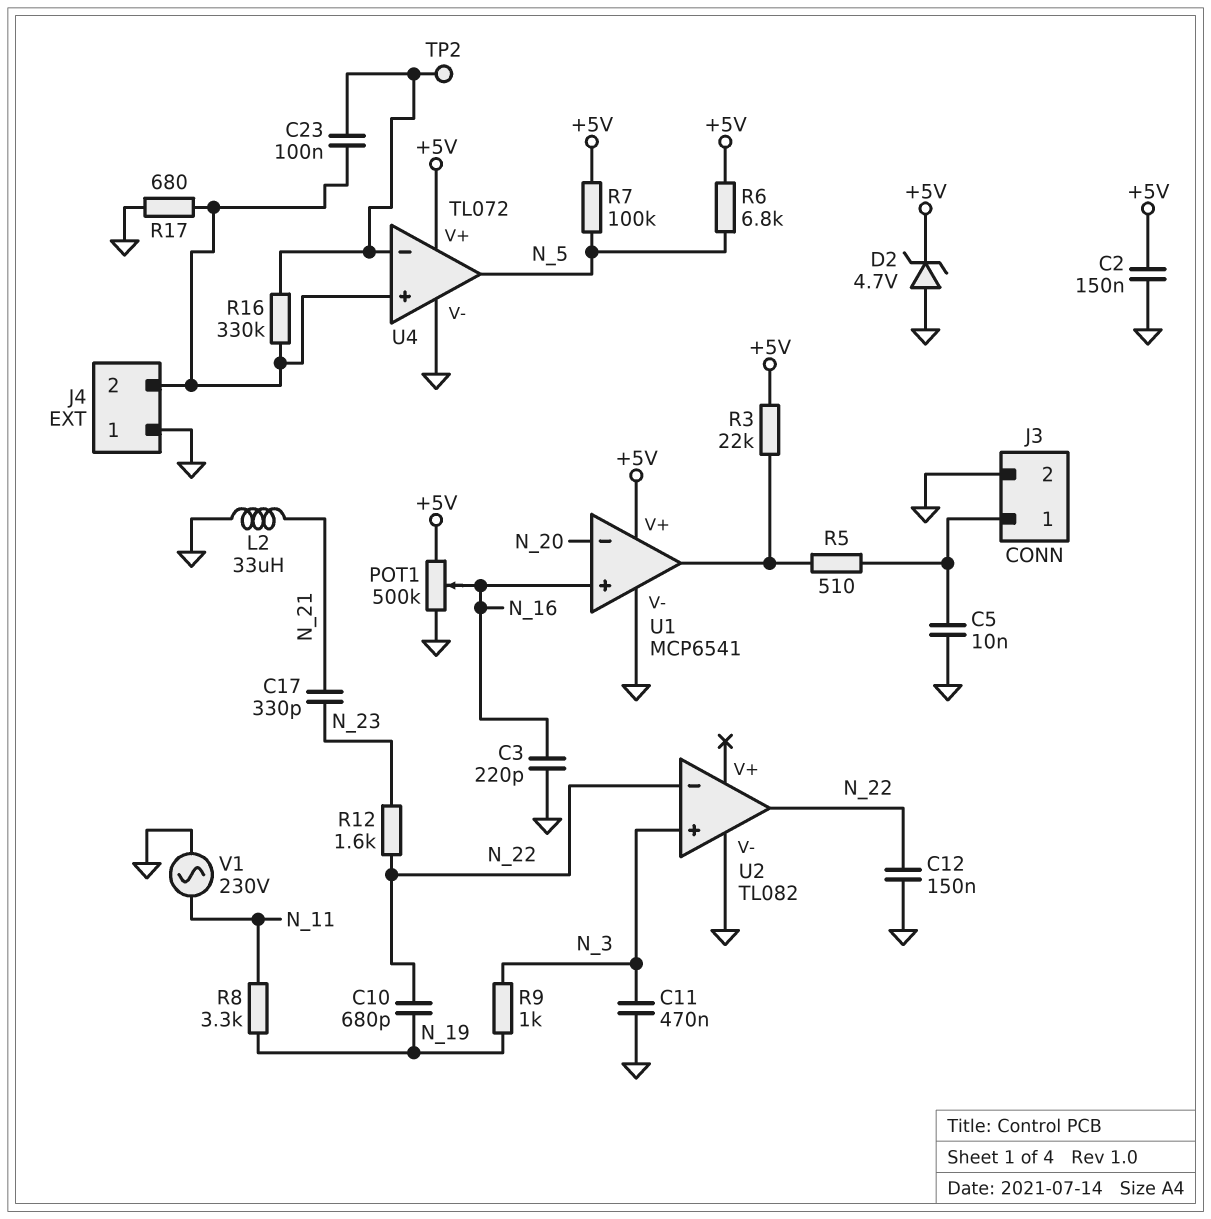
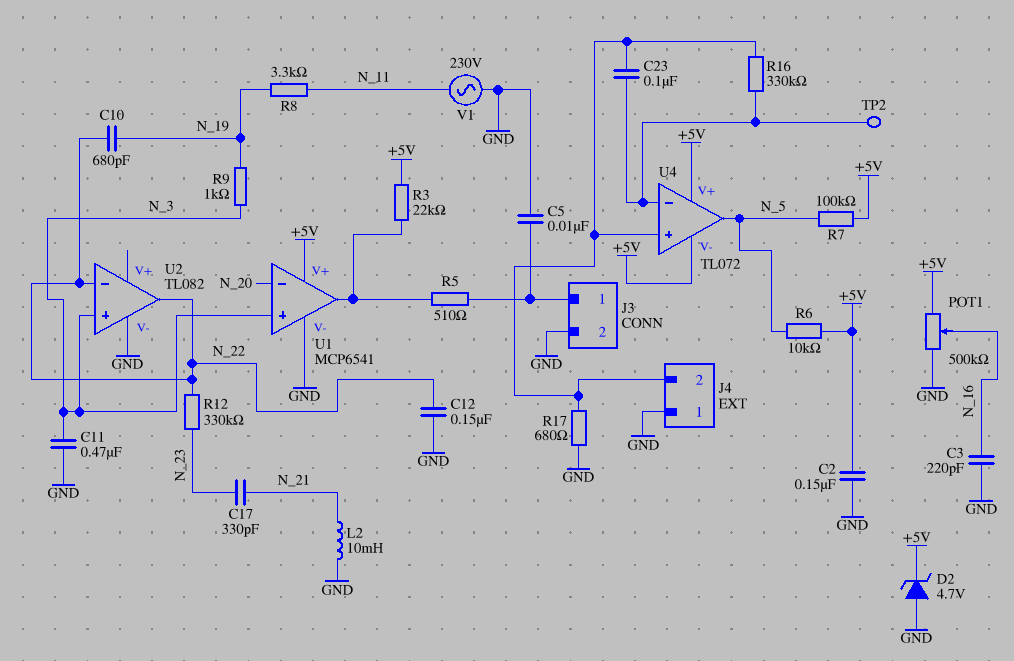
L2: 33uH (GND, N_21) -> 10mH (GND, N_21)
R6: 6.8k (+5V, N_5) -> 10k (+5V, N_5)
R12: 1.6k (N_22, N_23) -> 330k (N_22, N_23)
U1 pin in+: N_16 -> N_3
U4 pin V-: GND -> +5V

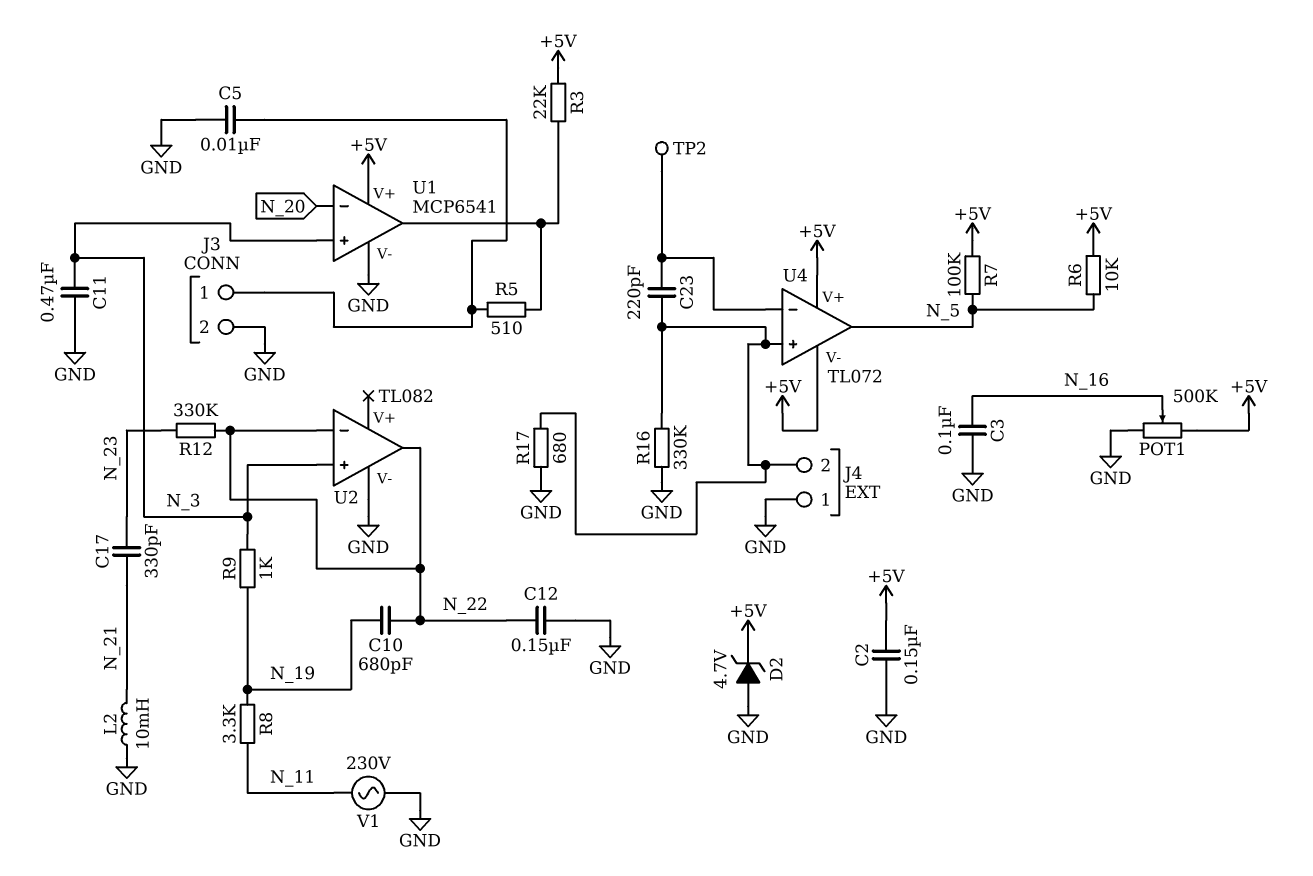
C3: 220pF (GND, N_16) -> 100nF (GND, N_16)
C23: 100nF (J4/2, U4/in-) -> 220pF (J4/2, U4/in-)
R16: 330k (J4/2, U4/in-) -> 330k (GND, J4/2)

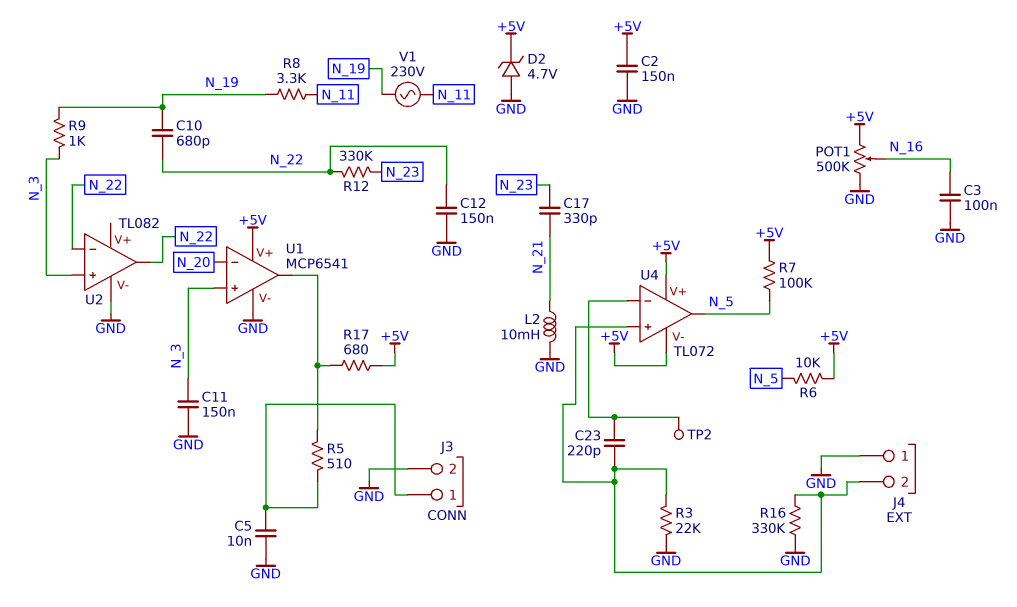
C11: 470nF (GND, N_3) -> 150nF (GND, N_3)
R3: 22k (+5V, U1/out) -> 22k (GND, J4/2)
R17: 680 (GND, J4/2) -> 680 (+5V, U1/out)
V1: AC 230V (GND, N_11) -> AC 230V (N_11, N_19)

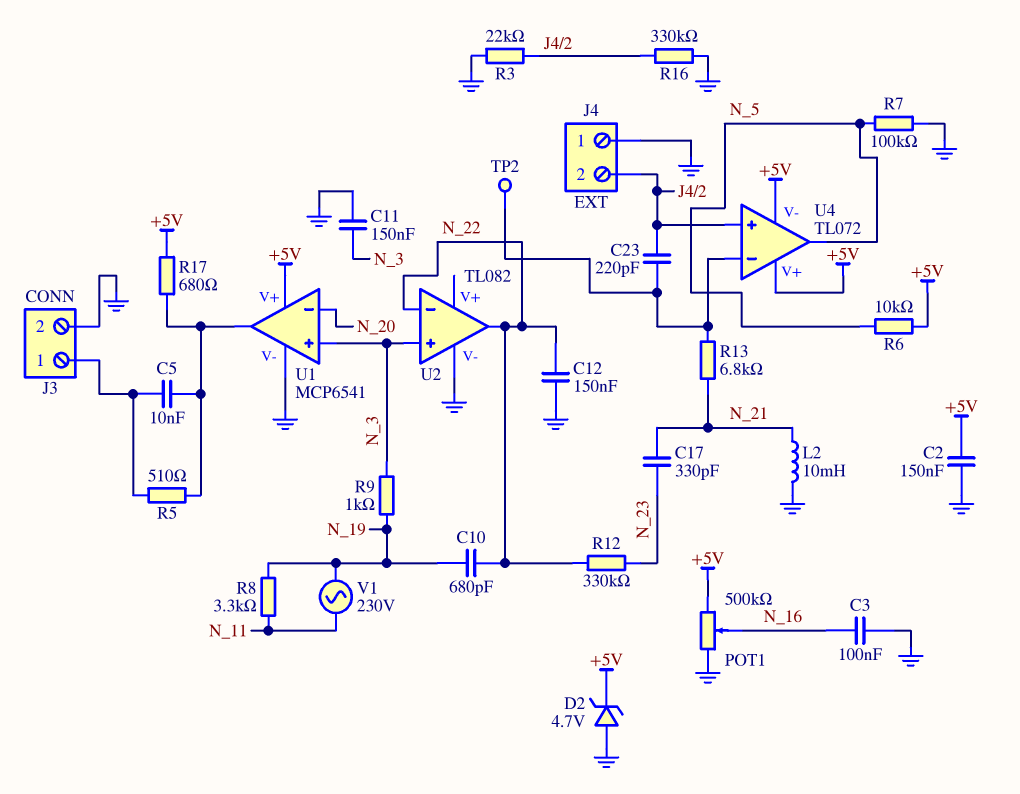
C5: 10nF (GND, J3/1) -> 10nF (J3/1, U1/out)
R7: 100k (+5V, N_5) -> 100k (GND, N_5)
R13: none -> 6.8k (N_21, U4/in-)

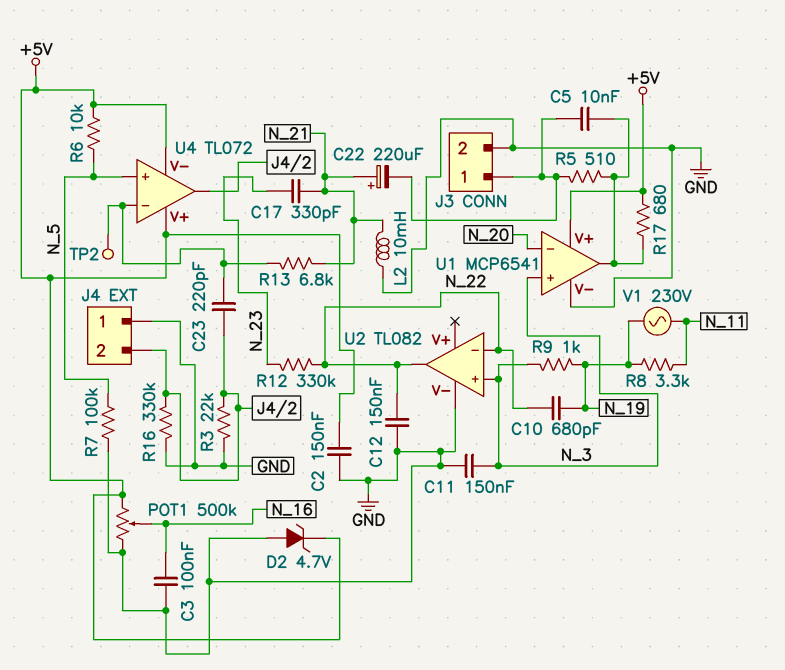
C22: none -> 220uF (plus N_21, minus J3/1)
U4 pin in+: J4/2 -> N_5
U4 pin out: N_5 -> J4/2

